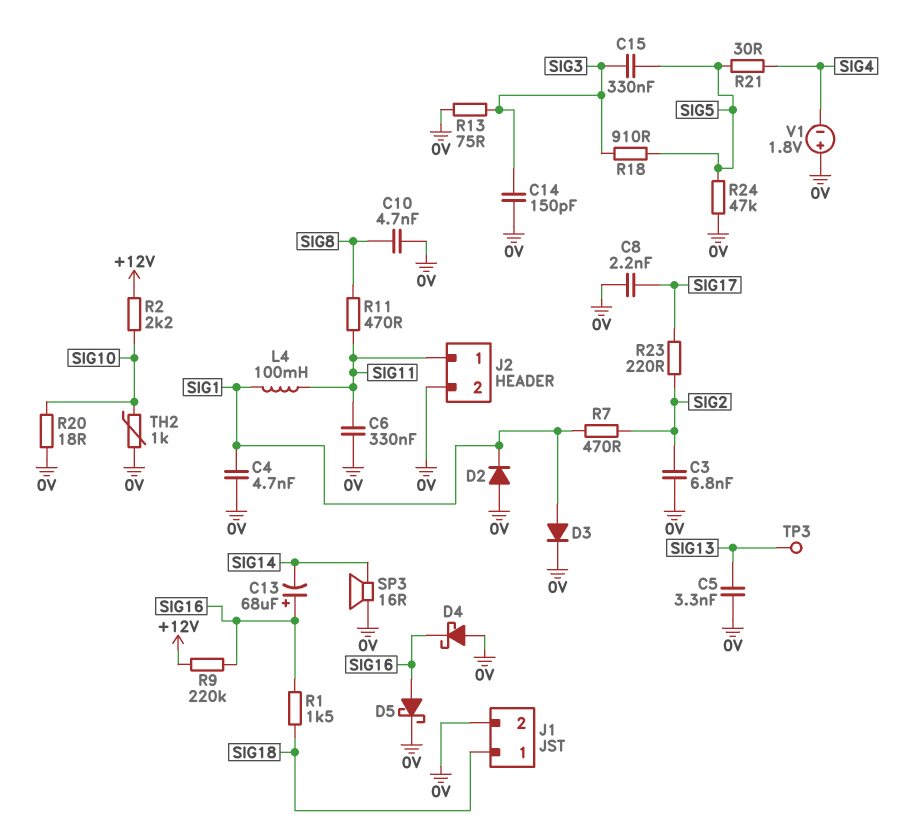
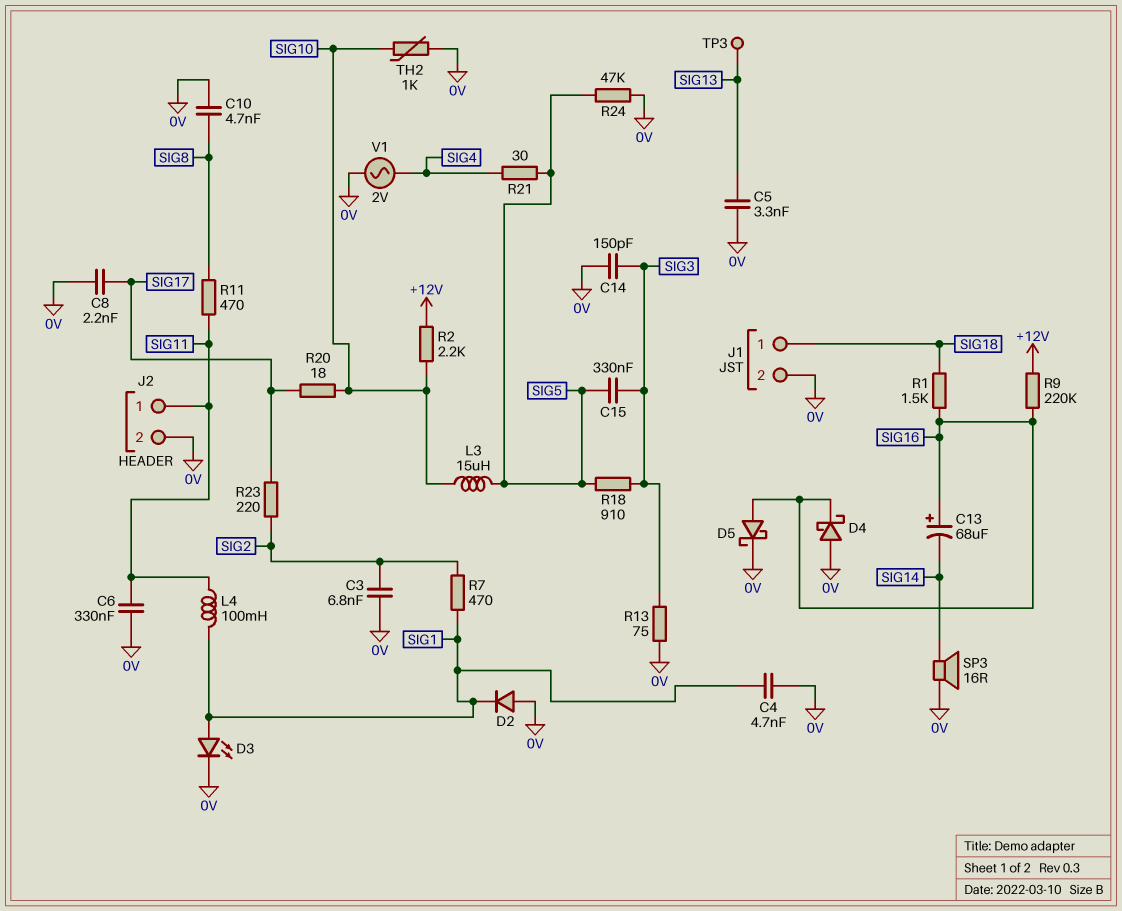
D3: diode (A SIG1, K 0V) -> LED (A SIG1, K 0V)
L3: none -> 15uH (SIG5, SIG10)
R20: 18 (0V, SIG10) -> 18 (SIG10, SIG17)
V1: 1.8V (plus 0V, minus SIG4) -> AC 2V (0V, SIG4)

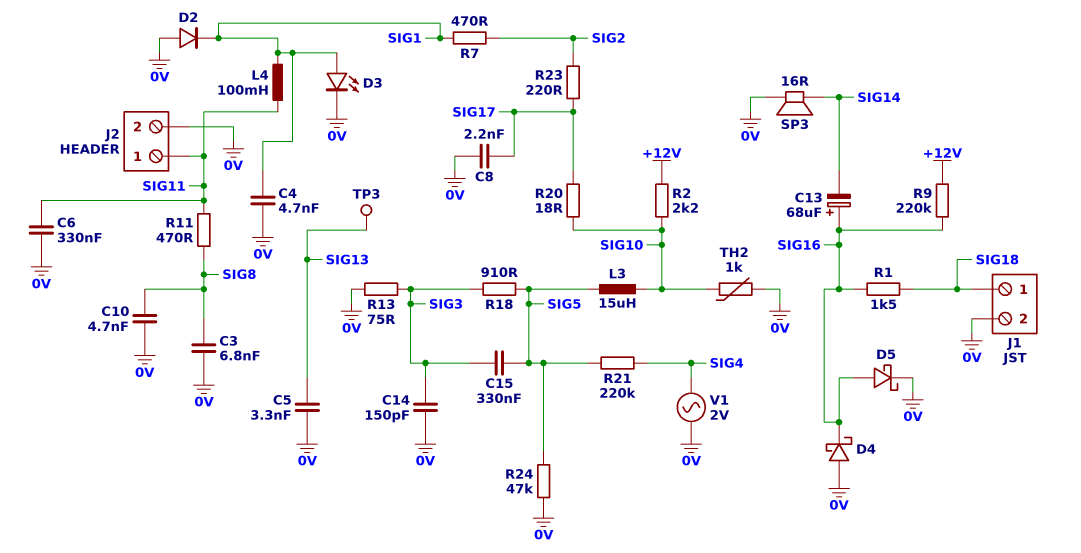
C3: 6.8nF (0V, SIG2) -> 6.8nF (0V, SIG8)
R21: 30 (SIG4, SIG5) -> 220k (SIG4, SIG5)

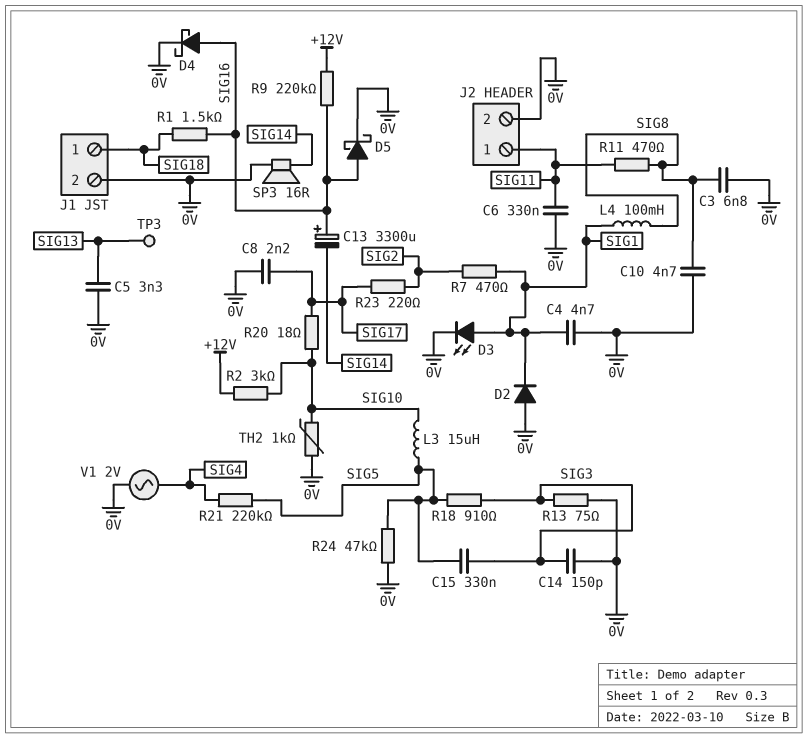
C13: 68uF (plus SIG16, minus SIG14) -> 3300uF (plus SIG16, minus SIG14)
D4: schottky (A 0V, K SIG16) -> schottky (A SIG16, K 0V)
L4: 100mH (SIG1, SIG11) -> 100mH (SIG1, SIG8)
R2: 2.2k (+12V, SIG10) -> 3k (+12V, SIG10)

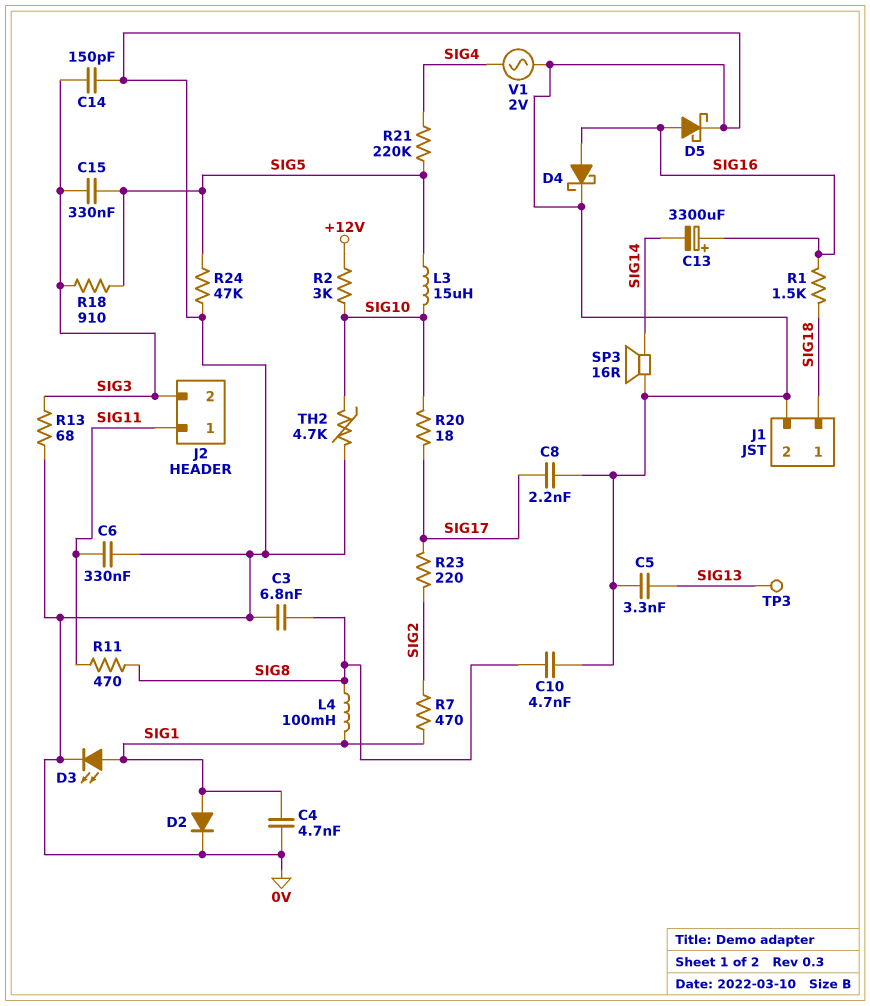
D2: diode (A 0V, K SIG1) -> diode (A SIG1, K 0V)
J2 pin 2: 0V -> SIG3
R9: 220k (+12V, SIG16) -> none
R13: 75 (0V, SIG3) -> 68 (0V, SIG3)
TH2: 1k (0V, SIG10) -> 4.7k (0V, SIG10)

